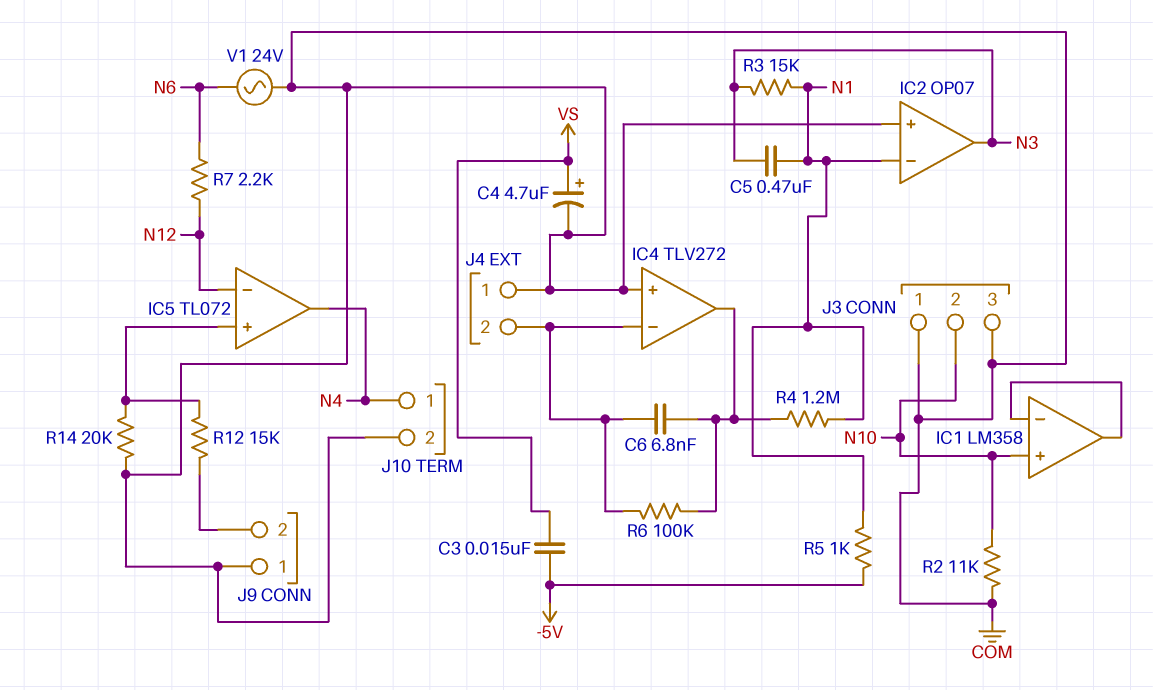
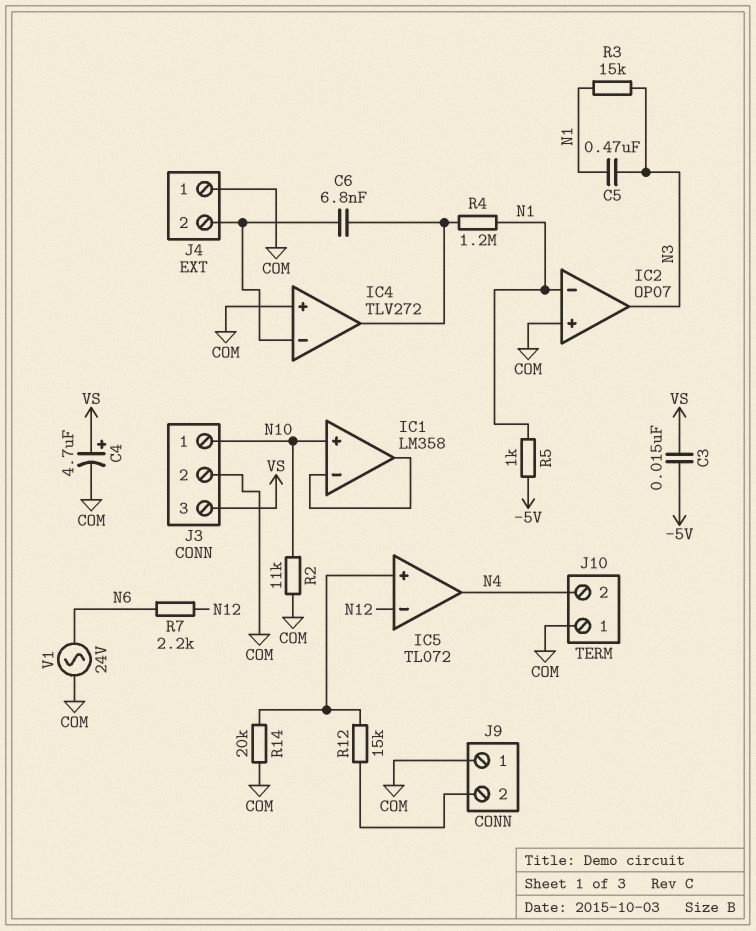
J3 pin 1: COM -> N10
J3 pin 2: N10 -> COM
J3 pin 3: COM -> VS
J10 pin 1: N4 -> COM
J10 pin 2: COM -> N4
R6: 100k (IC4/in-, IC4/out) -> none

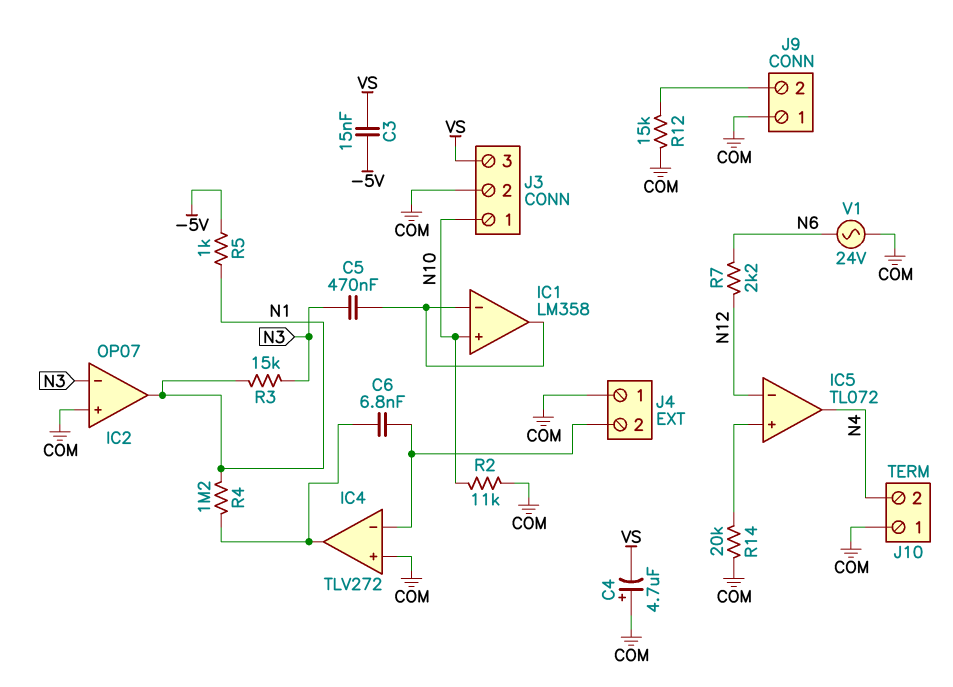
C4: 4.7uF (plus VS, minus COM) -> 4.7uF (plus COM, minus VS)
C5: 470nF (N1, N3) -> 470nF (IC1/in-, N3)
IC2 pin in-: N1 -> N3
IC2 pin out: N3 -> N1
R12: 15k (IC5/in+, J9/2) -> 15k (COM, J9/2)

